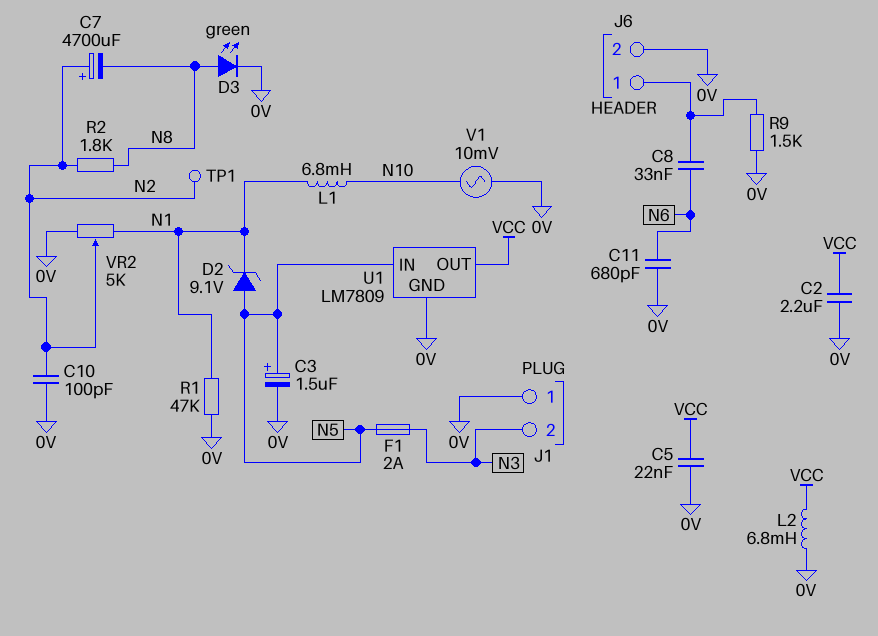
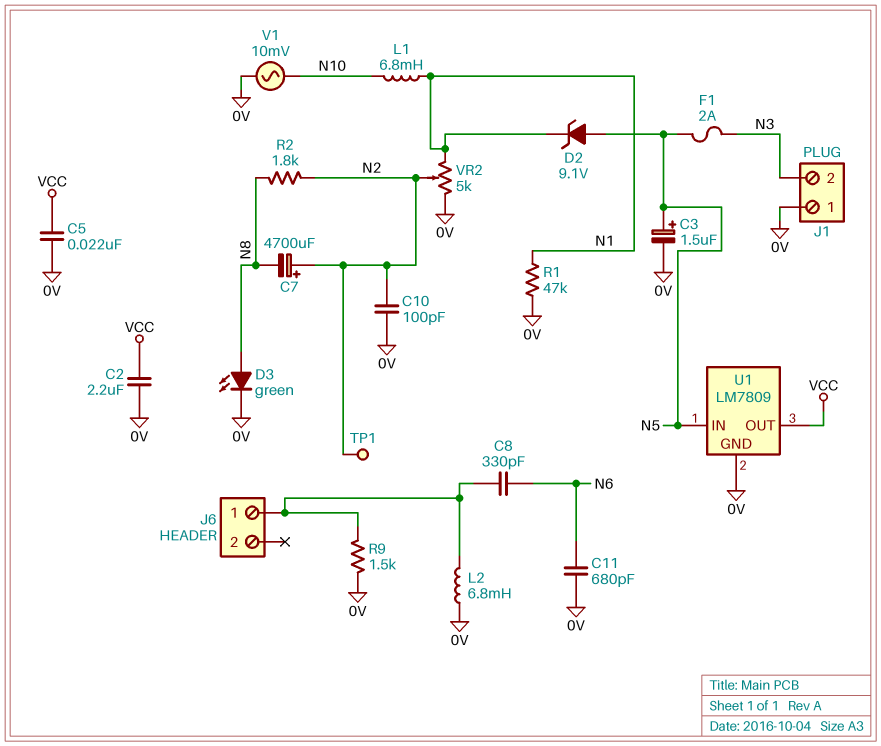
C8: 33nF (J6/1, N6) -> 330pF (J6/1, N6)
J6 pin 2: 0V -> none
L2: 6.8mH (0V, VCC) -> 6.8mH (0V, J6/1)

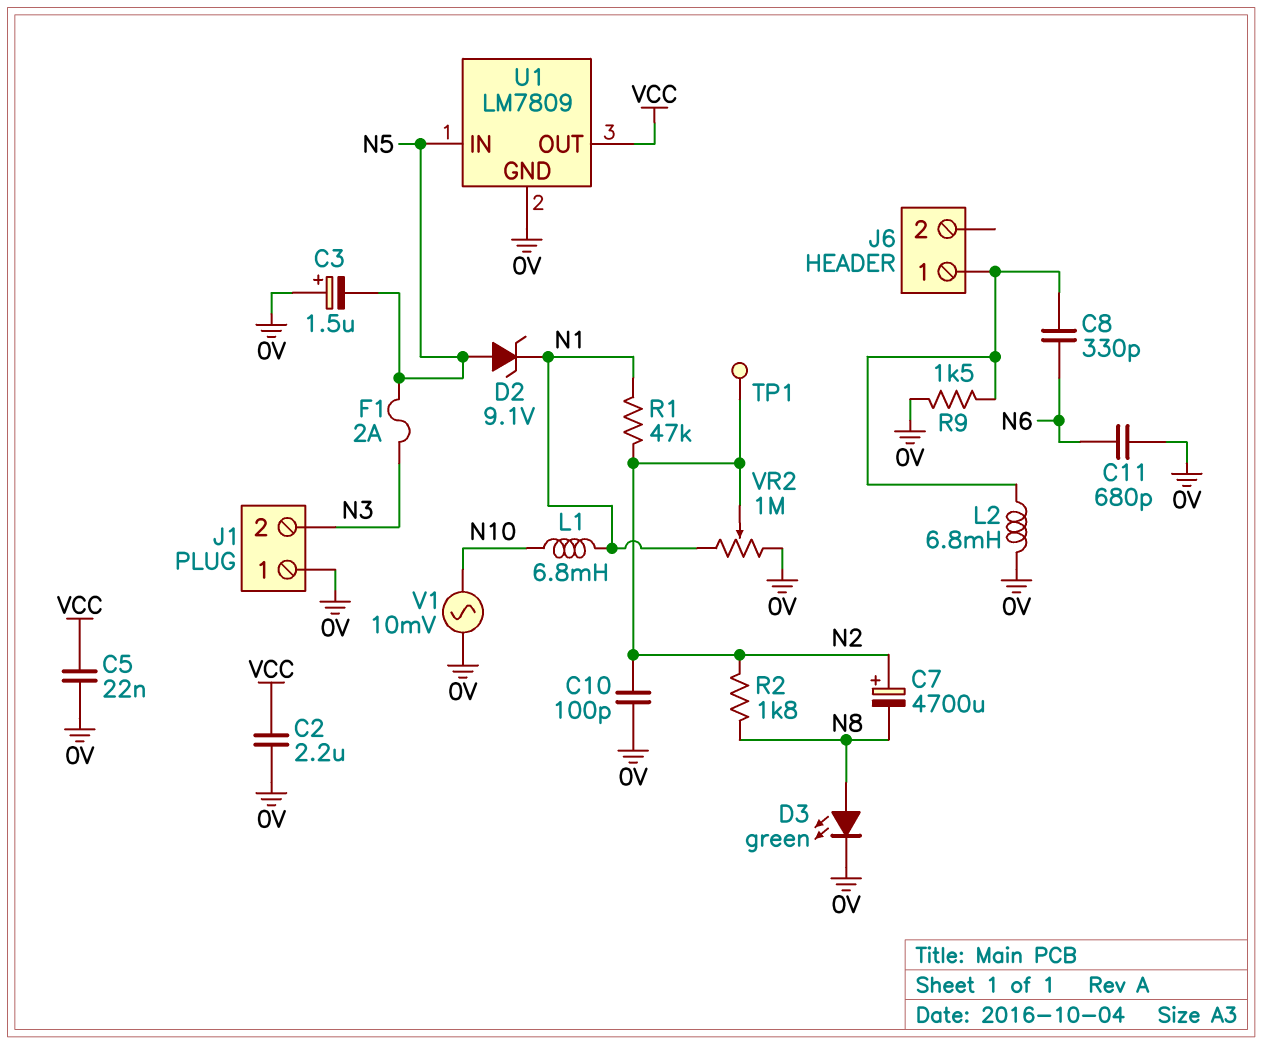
C3: 1.5uF (plus N5, minus 0V) -> 1.5uF (plus 0V, minus N5)
R1: 47k (0V, N1) -> 47k (N1, N2)
VR2: 5k (0V, N1, wiper N2) -> 1M (0V, N1, wiper N2)

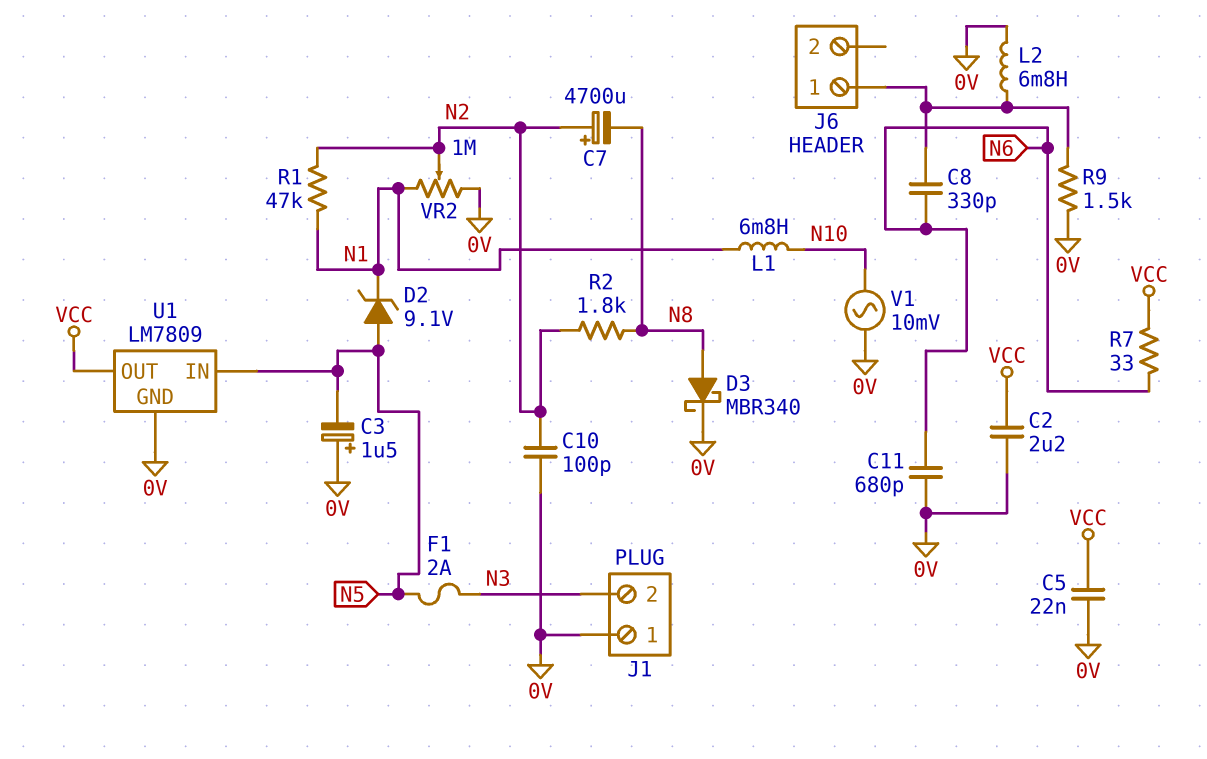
D3: LED green (A N8, K 0V) -> schottky MBR340 (A N8, K 0V)
R7: none -> 33 (N6, VCC)
TP1: test point (N2) -> none

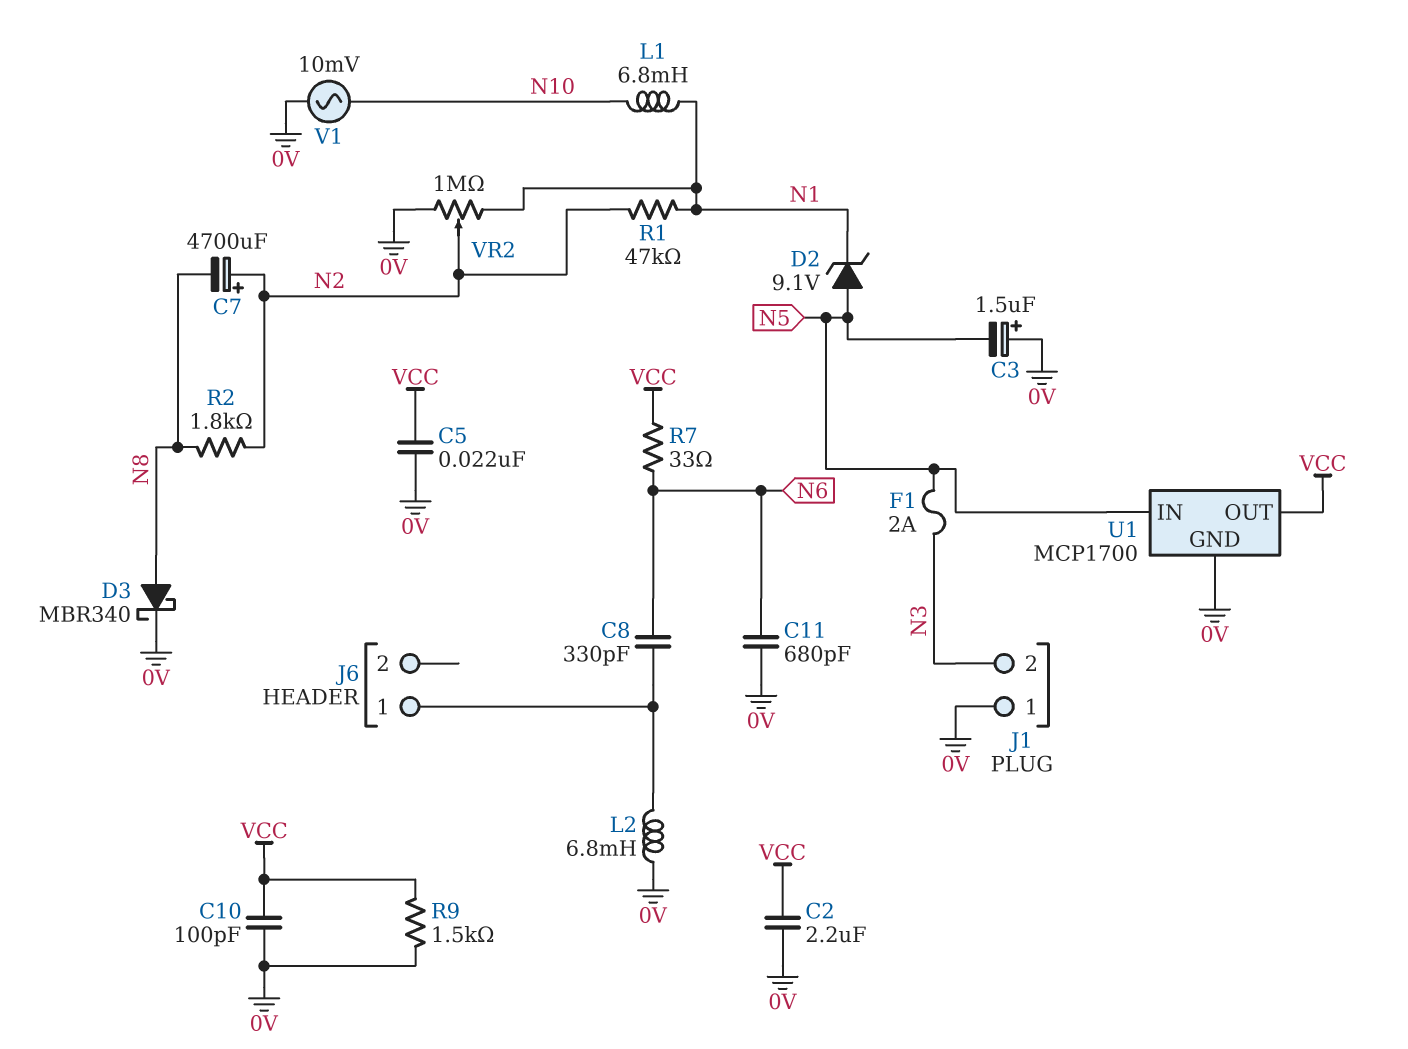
C10: 100pF (0V, N2) -> 100pF (0V, VCC)
R9: 1.5k (0V, J6/1) -> 1.5k (0V, VCC)
U1: LM7809 -> MCP1700

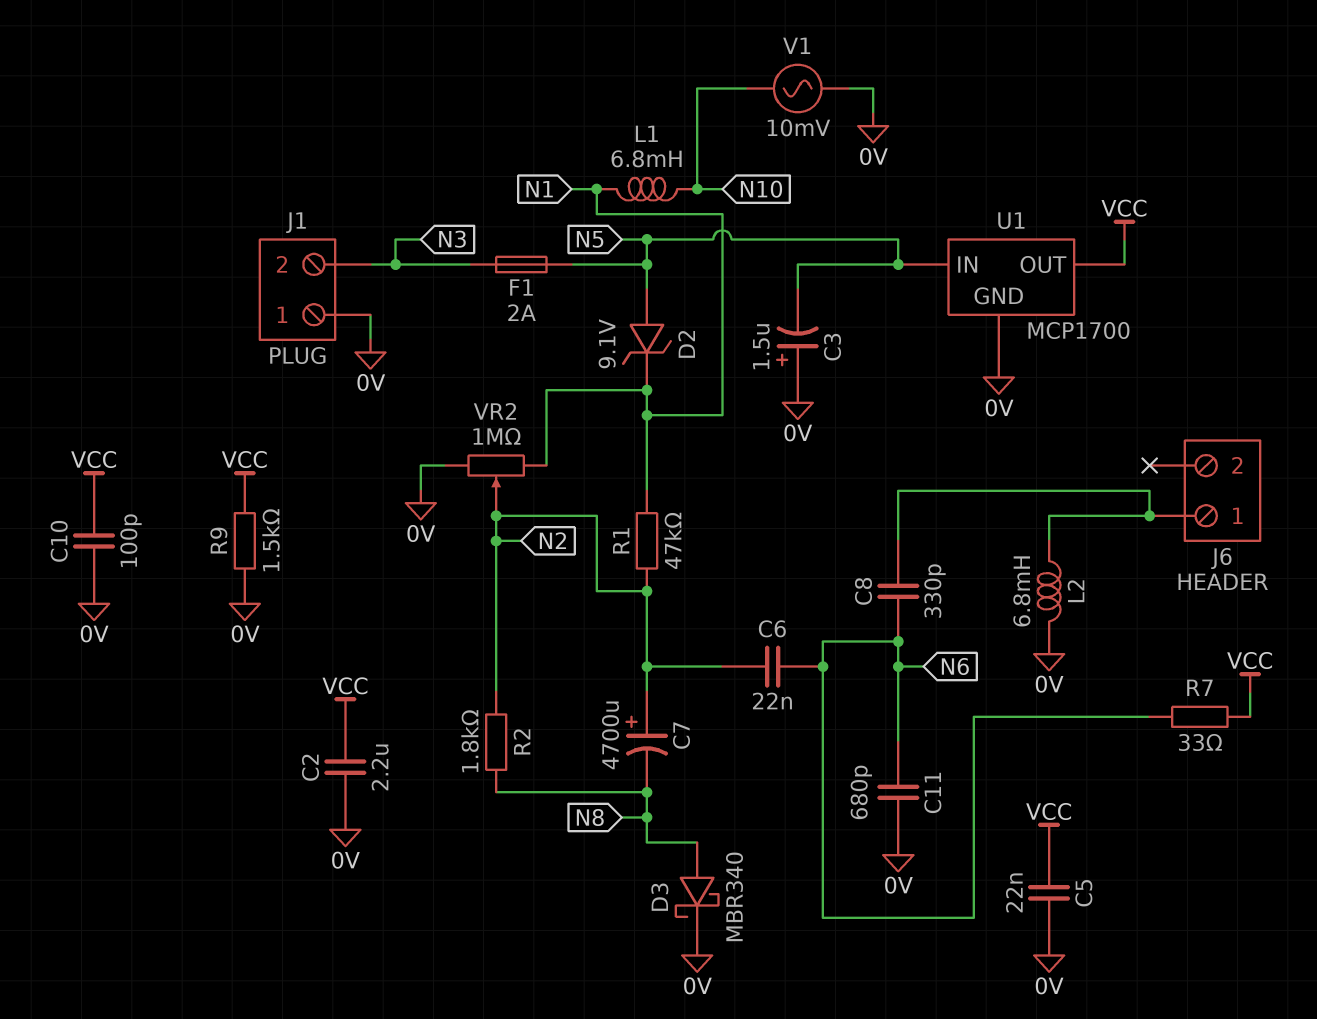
C6: none -> 22nF (N2, N6)

